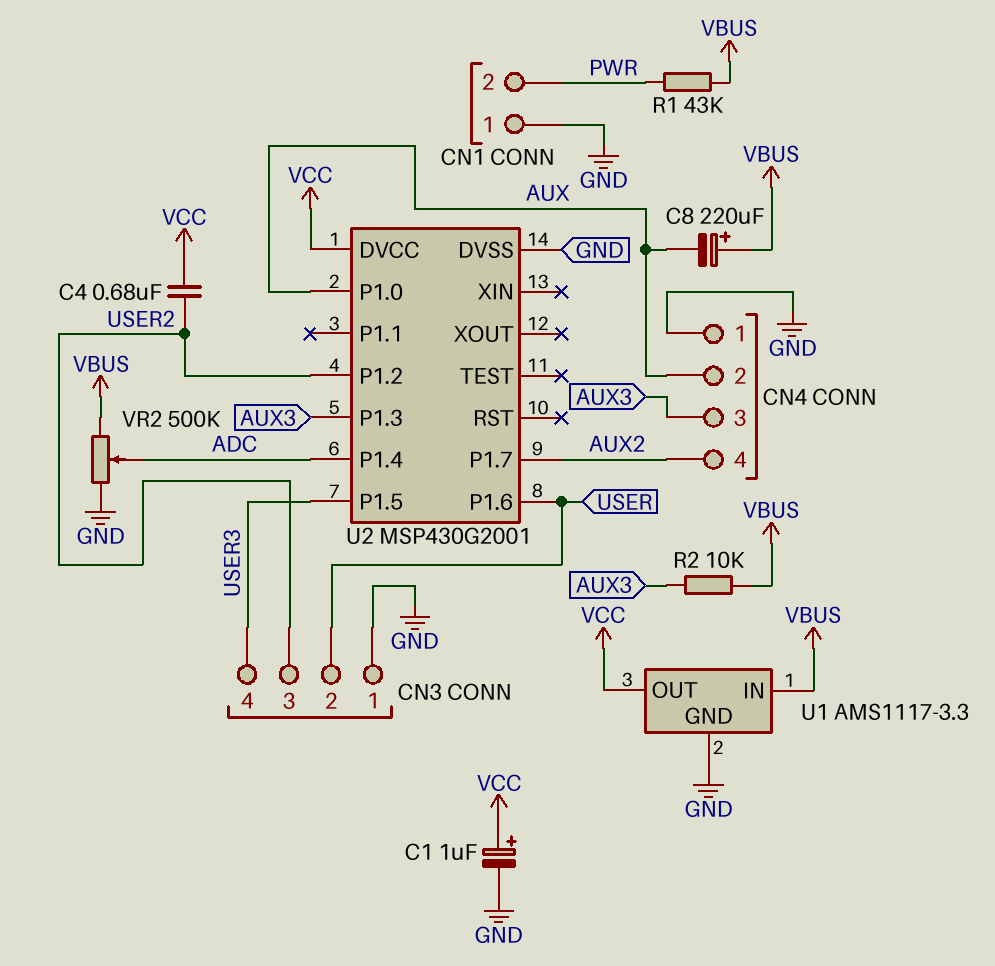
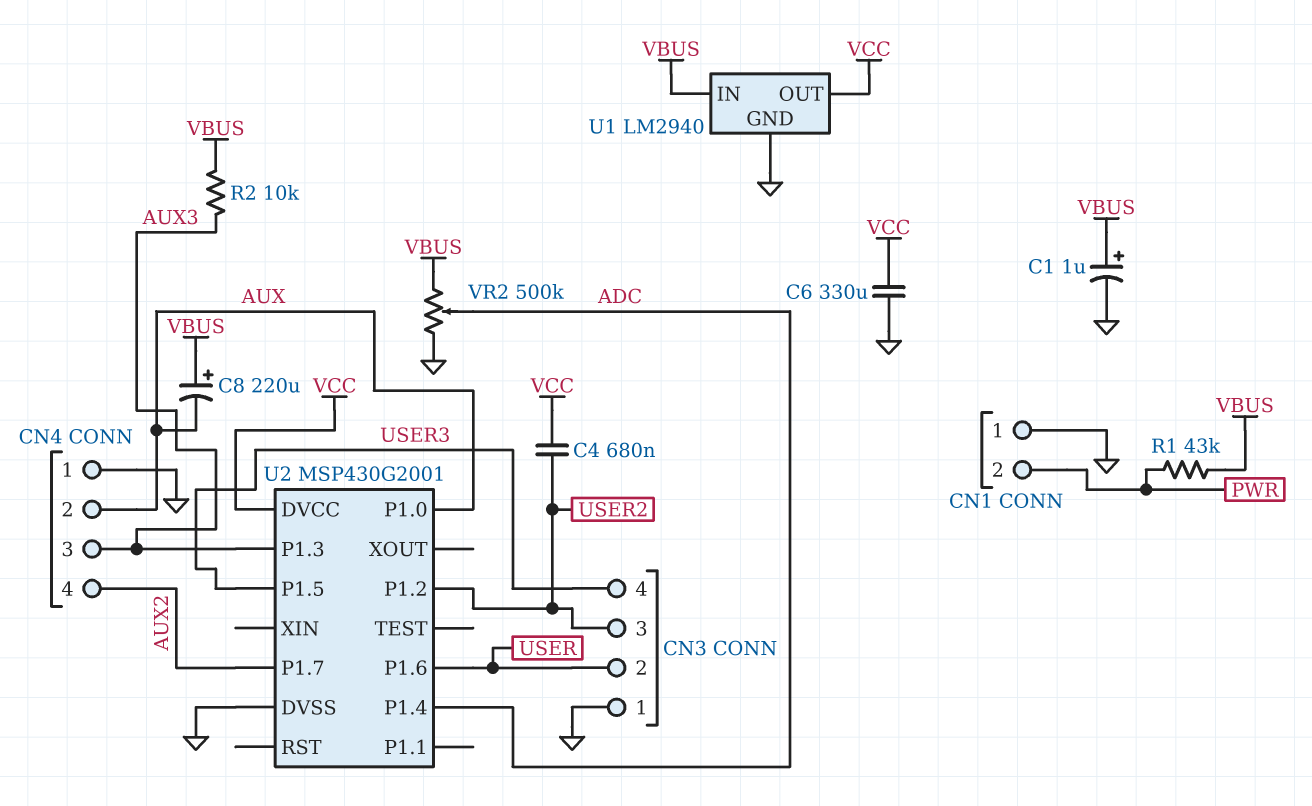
C1: 1uF (plus VCC, minus GND) -> 1uF (plus VBUS, minus GND)
C6: none -> 330uF (GND, VCC)
U1: AMS1117-3.3 -> LM2940

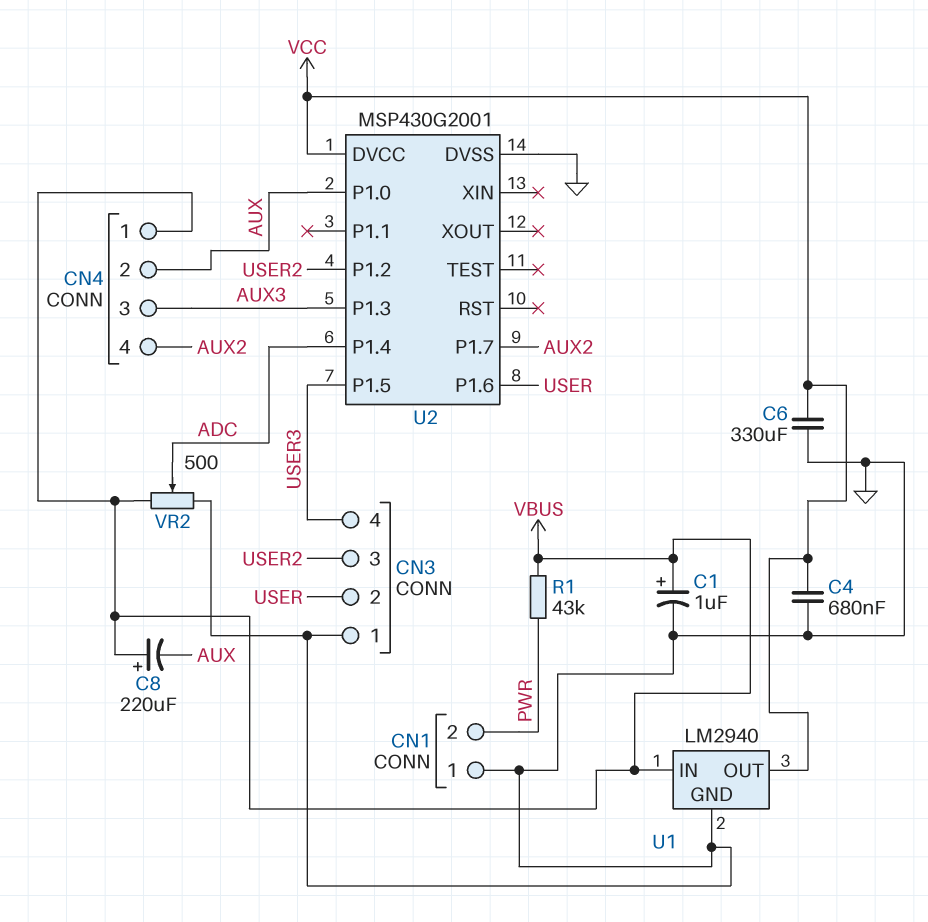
C4: 680nF (USER2, VCC) -> 680nF (GND, VCC)
CN4 pin 1: GND -> VBUS
R2: 10k (AUX3, VBUS) -> none
VR2: 500k (GND, VBUS, wiper ADC) -> 500 (GND, VBUS, wiper ADC)

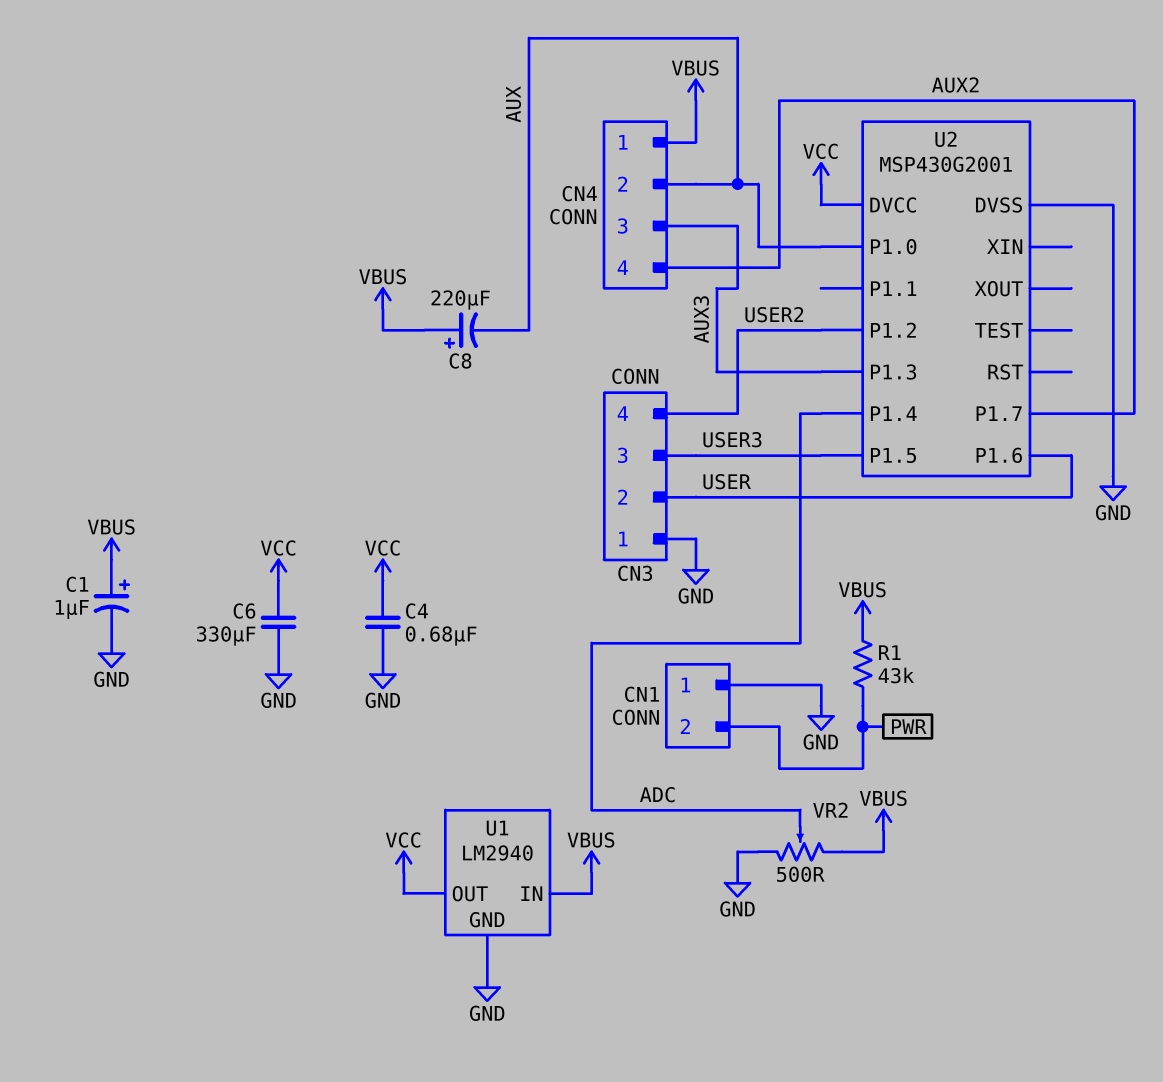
CN3 pin 3: USER2 -> USER3
CN3 pin 4: USER3 -> USER2

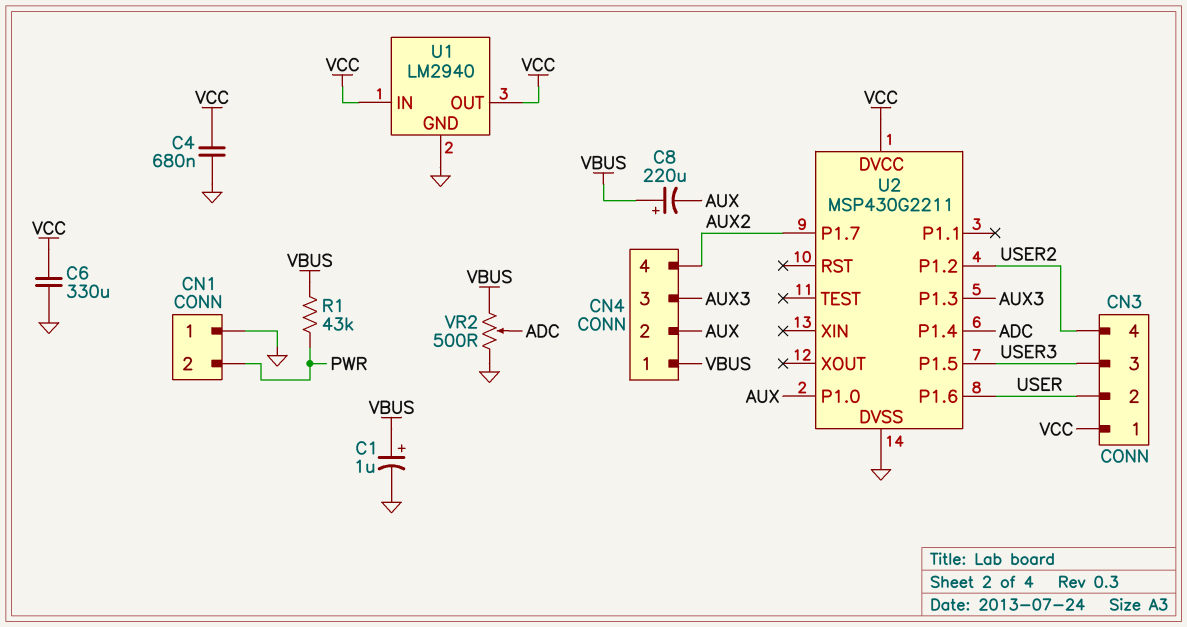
CN3 pin 1: GND -> VCC
U1 pin IN: VBUS -> VCC
U2: MSP430G2001 -> MSP430G2211

